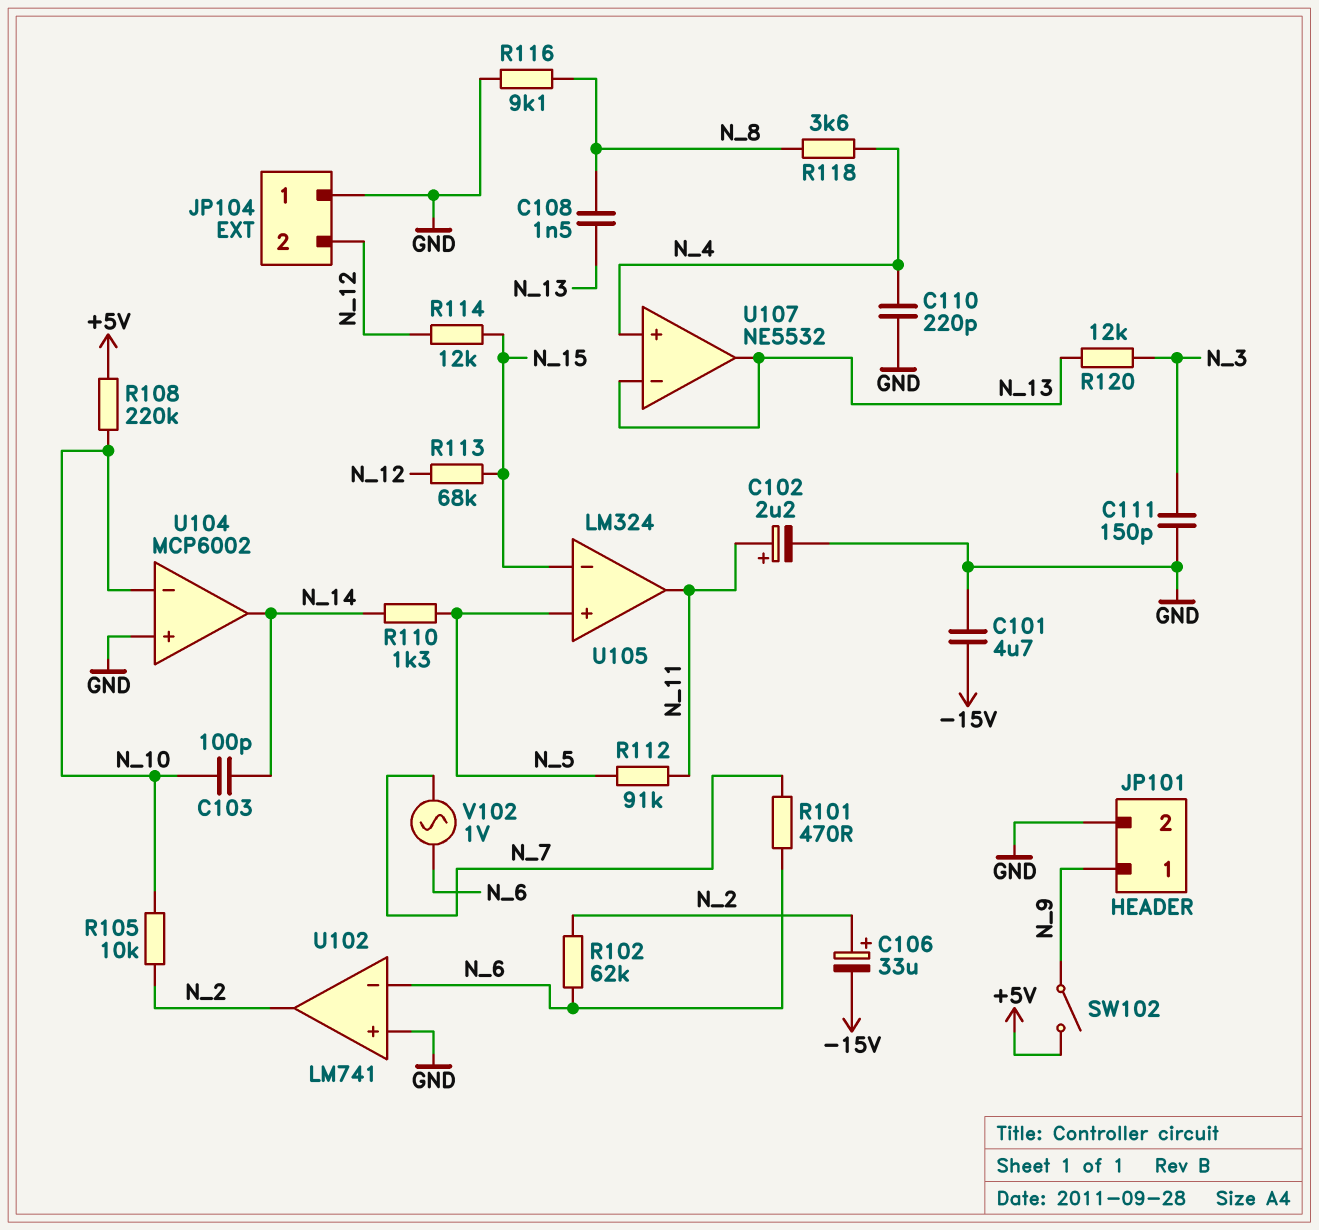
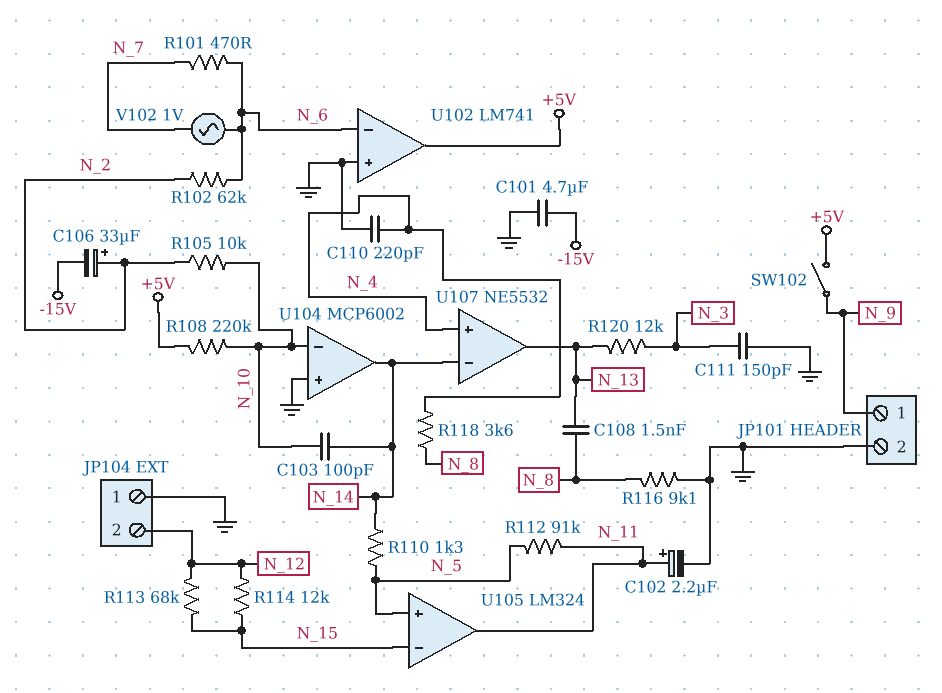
U102 pin out: N_2 -> +5V
U107 pin in-: N_13 -> N_14

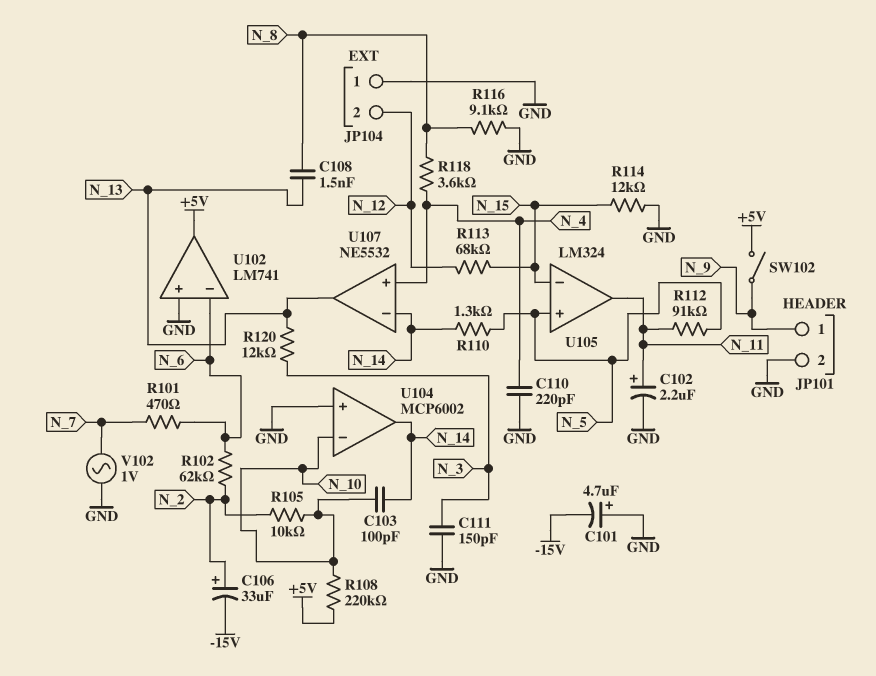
C101: 4.7uF (-15V, GND) -> 4.7uF (plus GND, minus -15V)
R114: 12k (N_12, N_15) -> 12k (GND, N_15)
V102: AC 1V (N_6, N_7) -> AC 1V (GND, N_7)

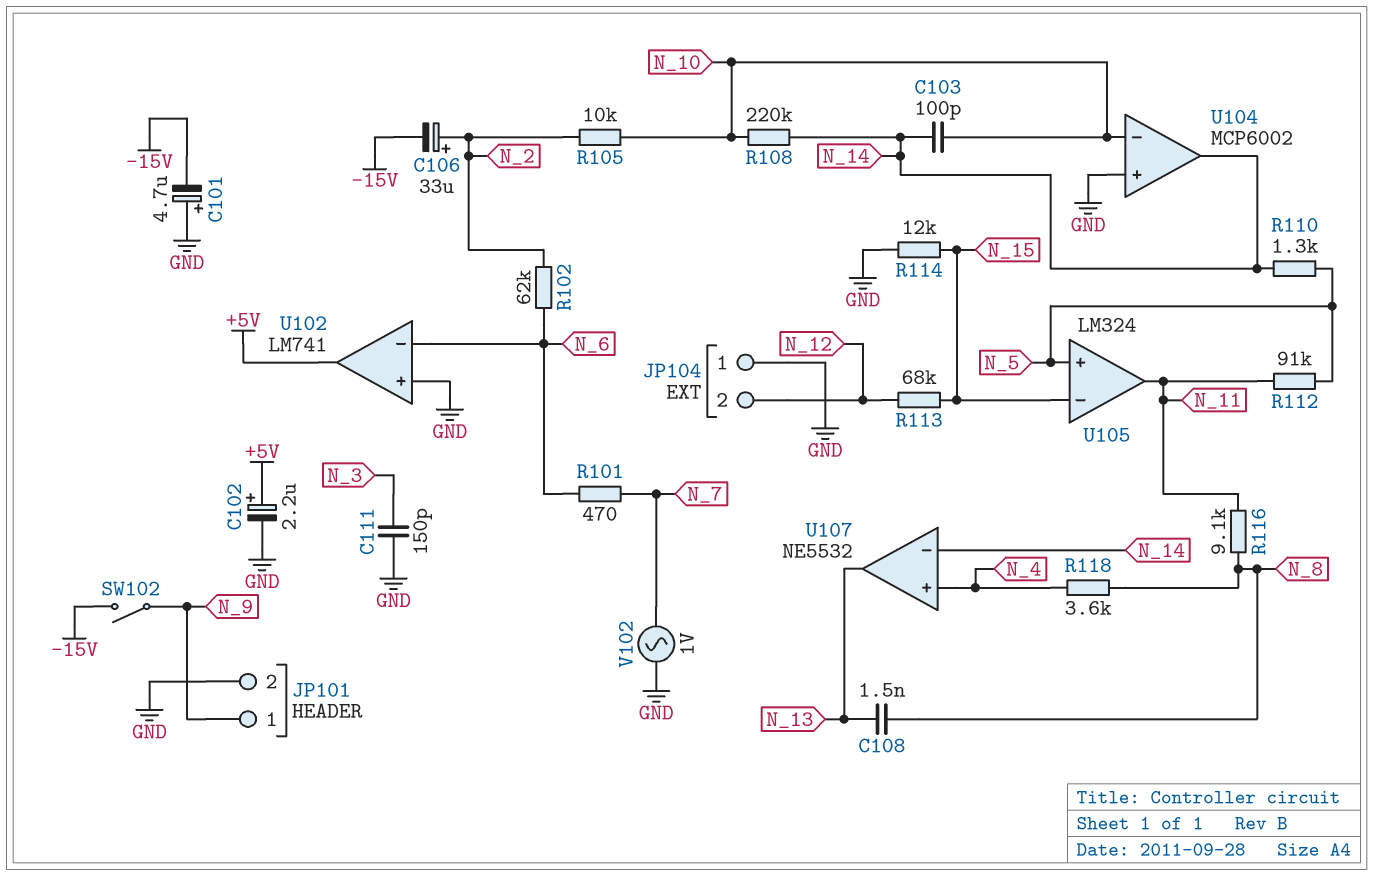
C102: 2.2uF (plus N_11, minus GND) -> 2.2uF (plus +5V, minus GND)
C110: 220pF (GND, N_4) -> none
R108: 220k (+5V, N_10) -> 220k (N_10, N_14)
R116: 9.1k (GND, N_8) -> 9.1k (N_8, N_11)
R120: 12k (N_3, N_13) -> none
SW102: switch (+5V, N_9) -> switch (-15V, N_9)

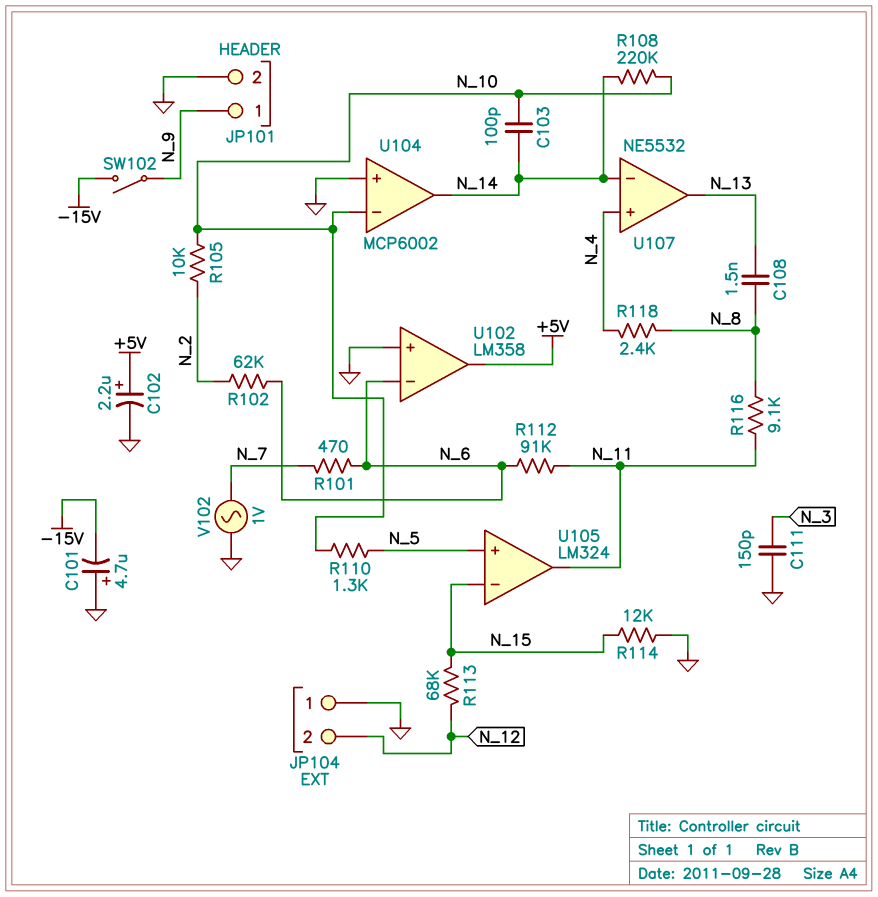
C106: 33uF (plus N_2, minus -15V) -> none
R110: 1.3k (N_5, N_14) -> 1.3k (N_5, N_10)
R112: 91k (N_5, N_11) -> 91k (N_6, N_11)
R118: 3.6k (N_4, N_8) -> 2.4k (N_4, N_8)
U102: LM741 -> LM358

